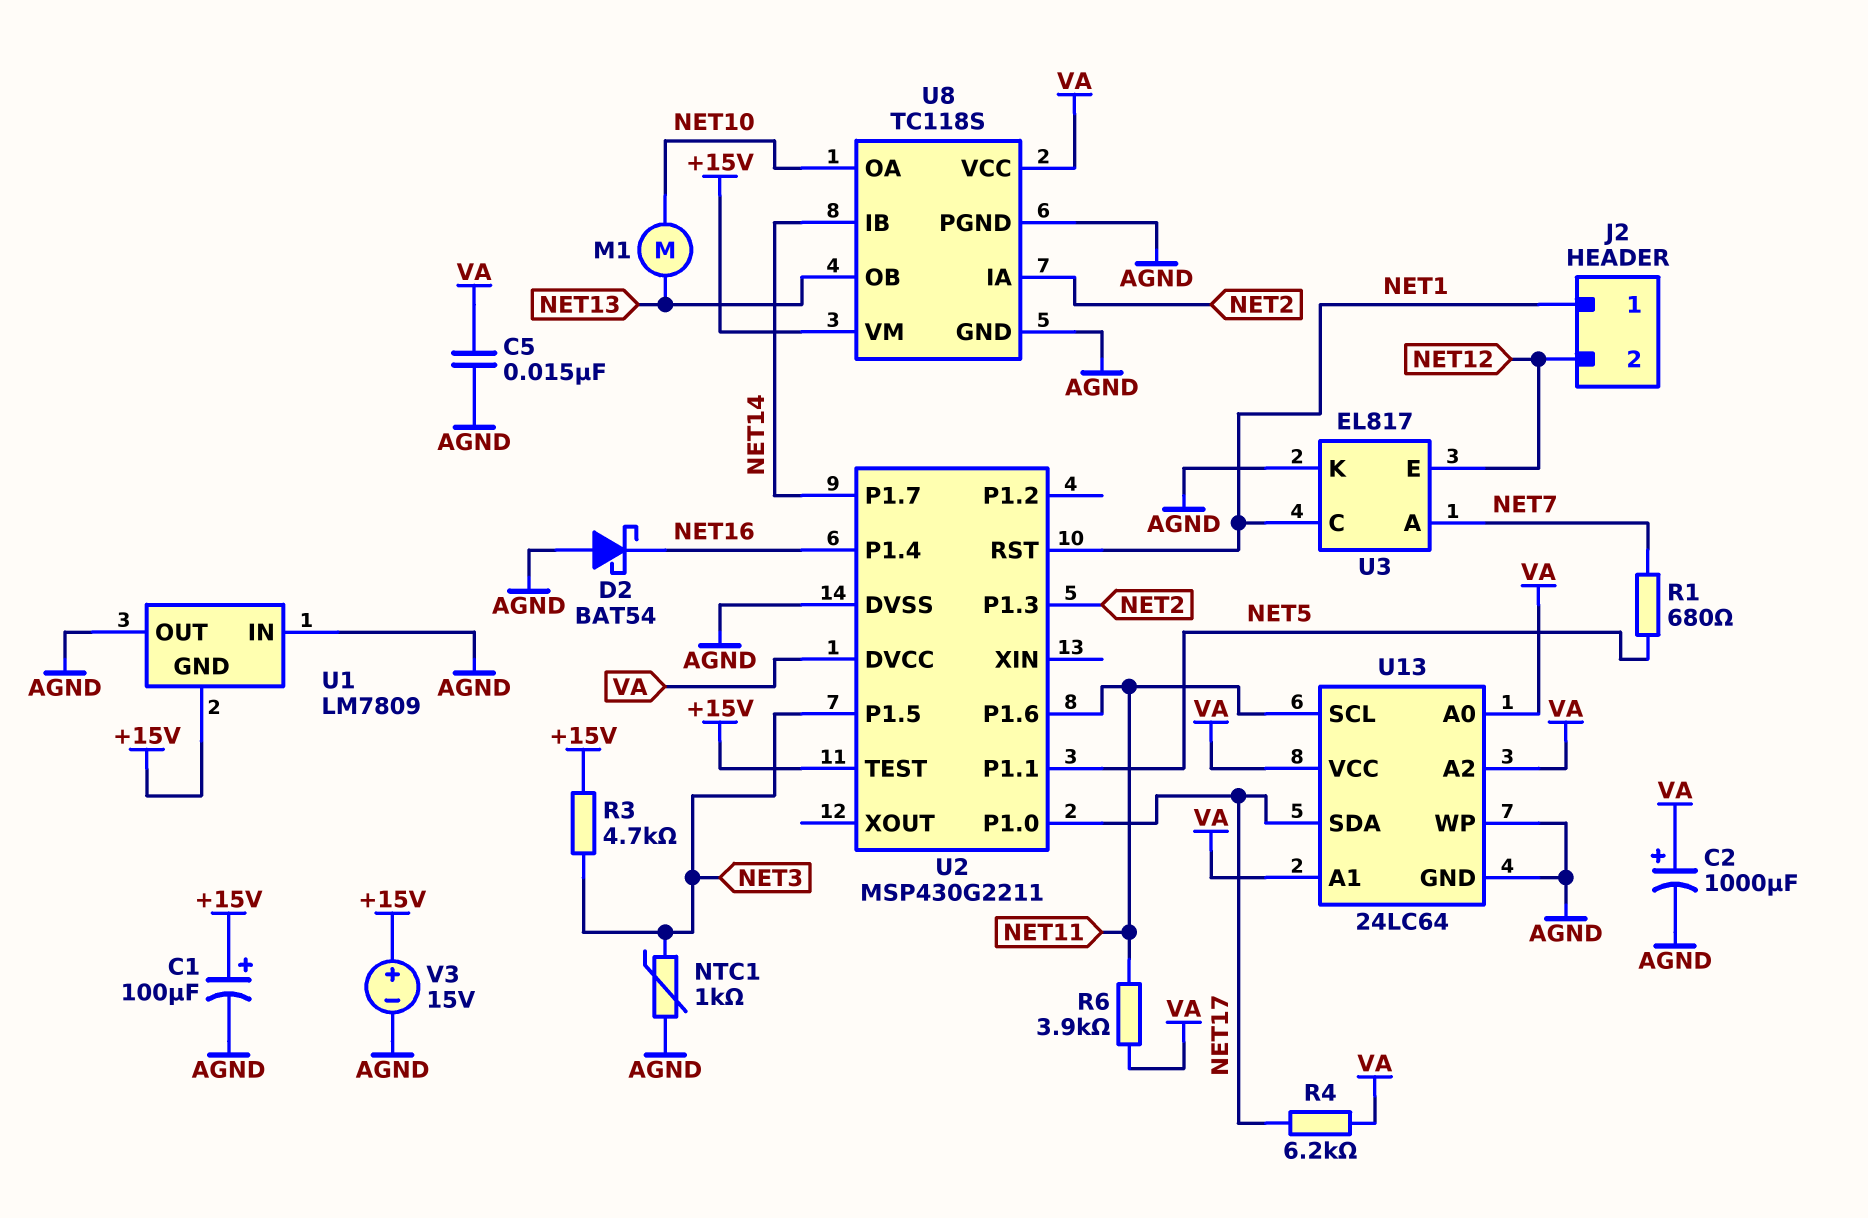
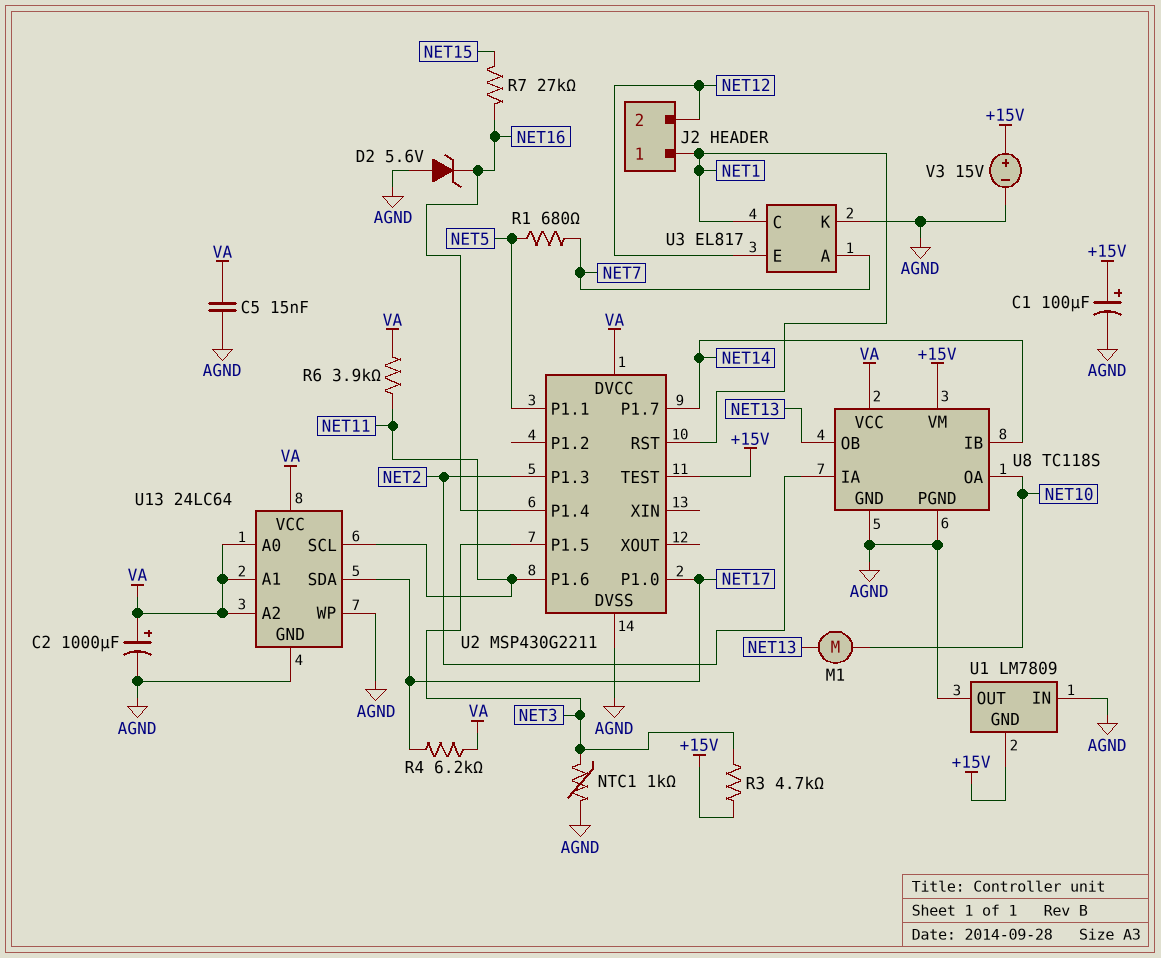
D2: schottky BAT54 (A AGND, K NET16) -> zener 5.6V (A AGND, K NET16)
R7: none -> 27k (NET15, NET16)

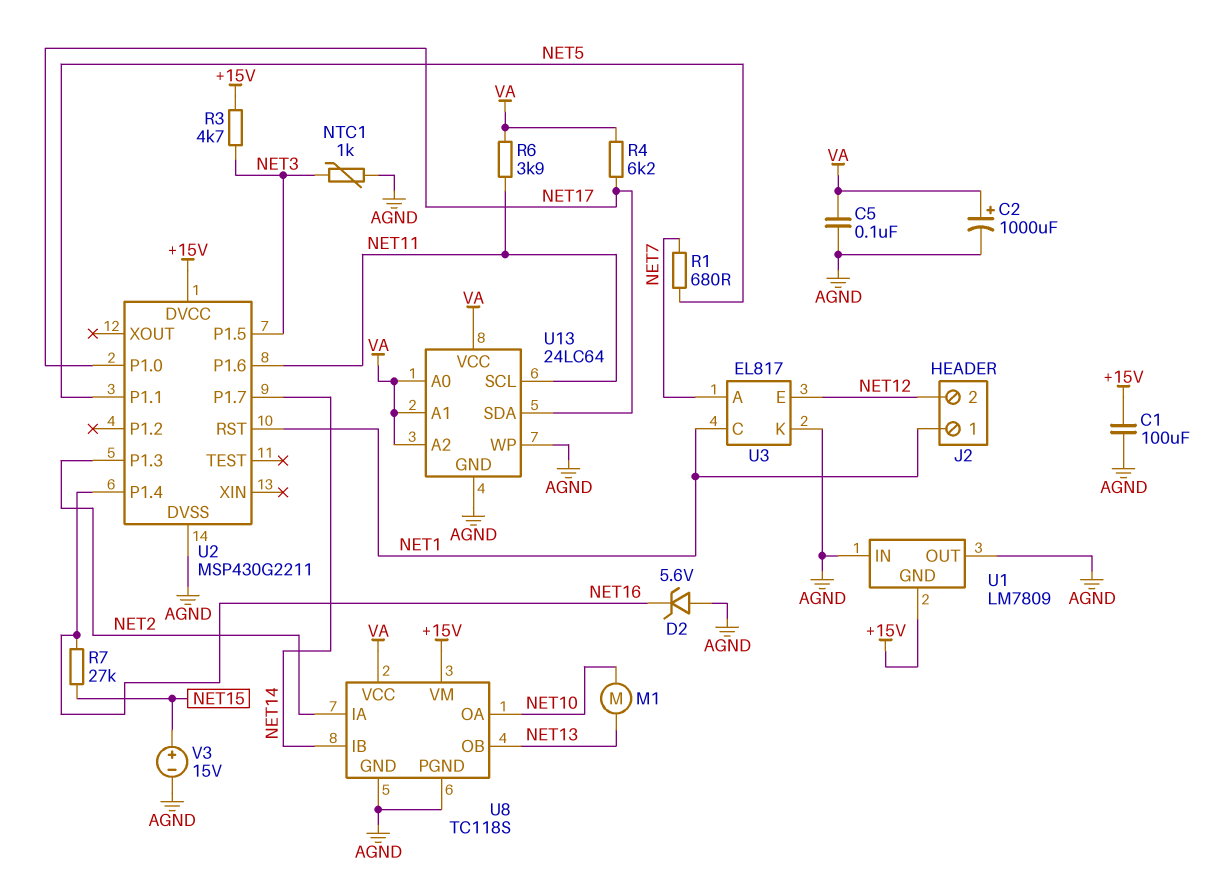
C1: 100uF (plus +15V, minus AGND) -> 100uF (+15V, AGND)
C5: 15nF (AGND, VA) -> 100nF (AGND, VA)
U2 pin DVCC: VA -> +15V
U2 pin TEST: +15V -> none
V3: 15V (plus +15V, minus AGND) -> 15V (plus NET15, minus AGND)

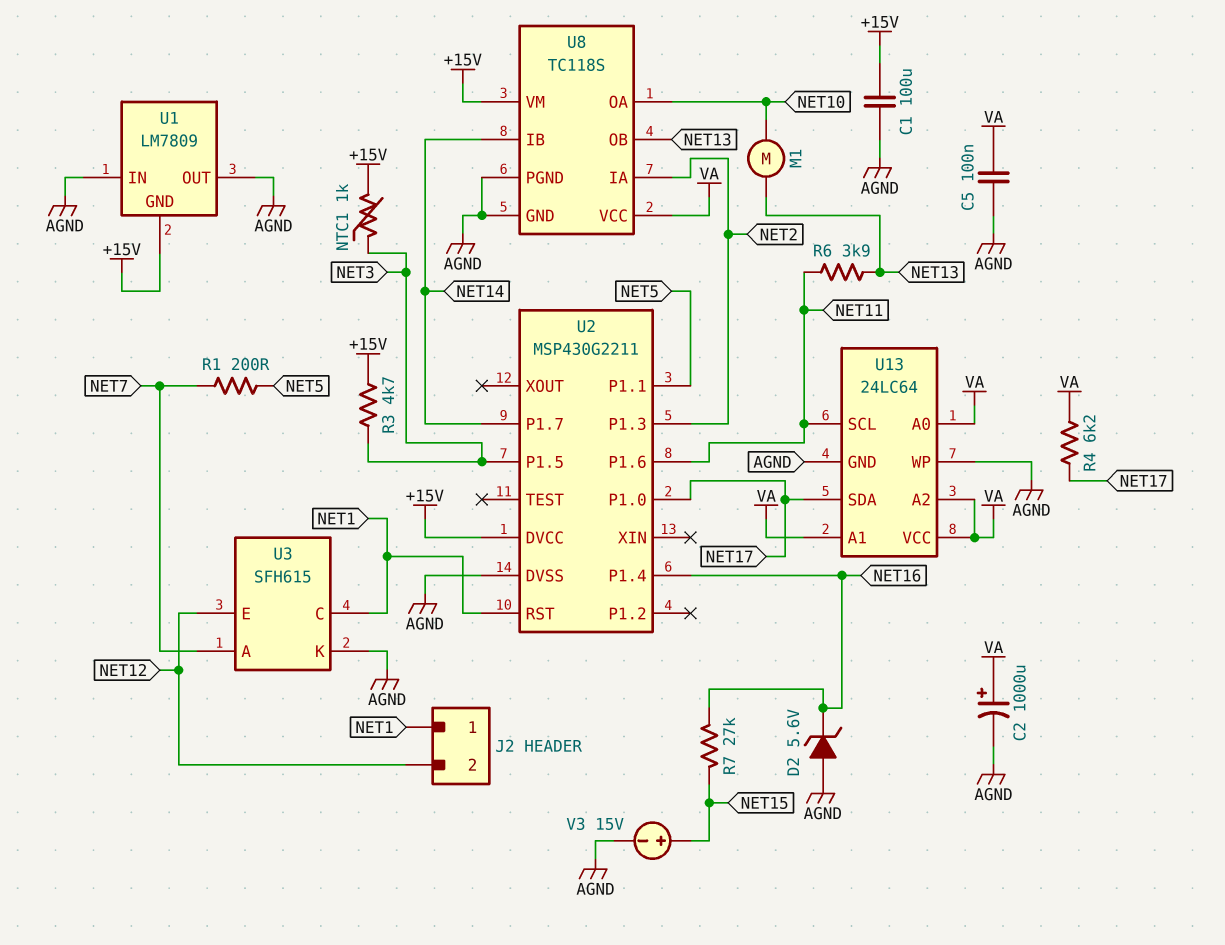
NTC1: 1k (AGND, NET3) -> 1k (+15V, NET3)
R1: 680 (NET5, NET7) -> 200 (NET5, NET7)
R6: 3.9k (NET11, VA) -> 3.9k (NET11, NET13)
U3: EL817 -> SFH615

